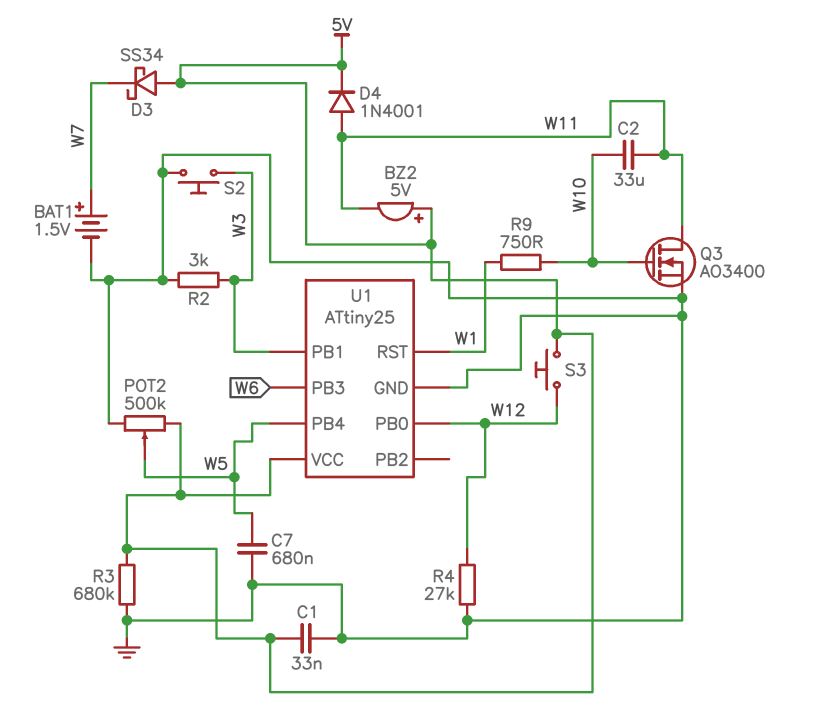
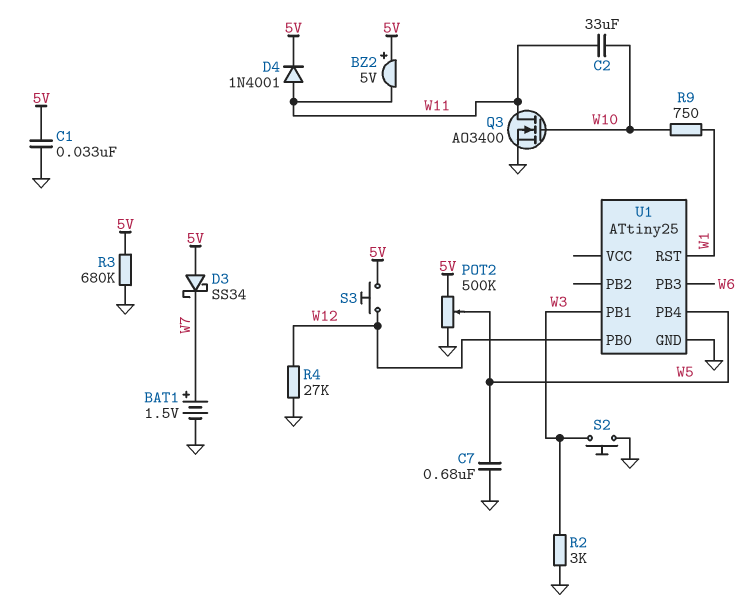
U1 pin VCC: 5V -> none

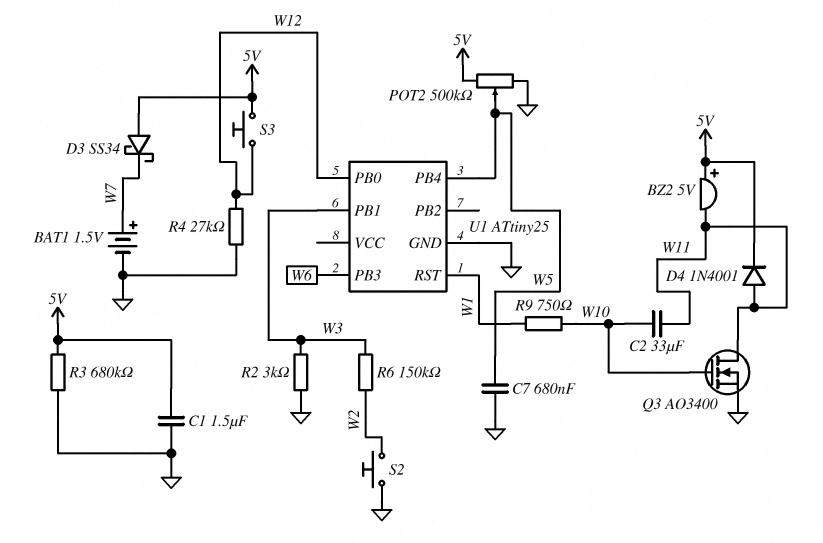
C1: 33nF (5V, GND) -> 1.5uF (5V, GND)
R6: none -> 150k (W2, W3)
S2: button (GND, W3) -> button (GND, W2)

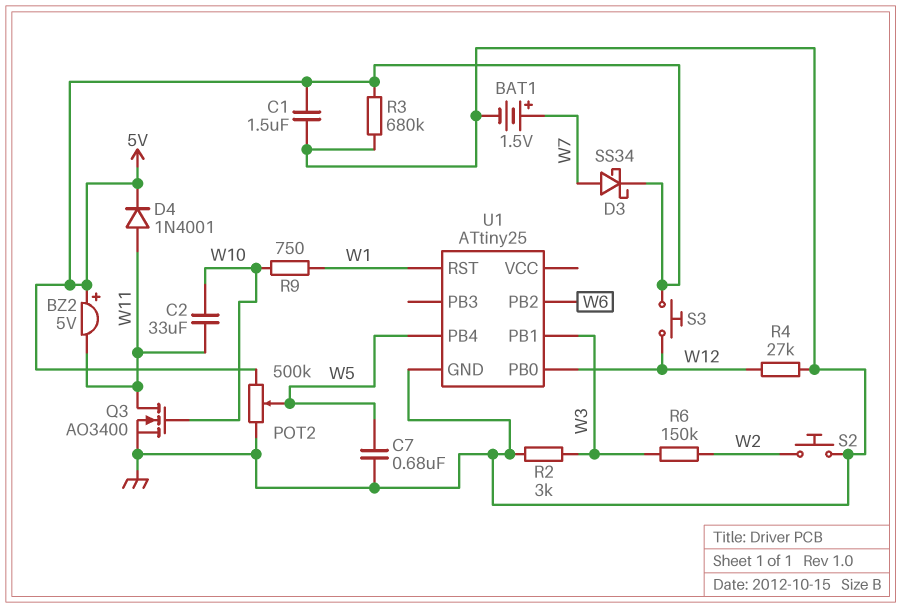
D3: schottky SS34 (A 5V, K W7) -> schottky SS34 (A W7, K 5V)
U1 pin PB2: none -> W6
U1 pin PB3: W6 -> none

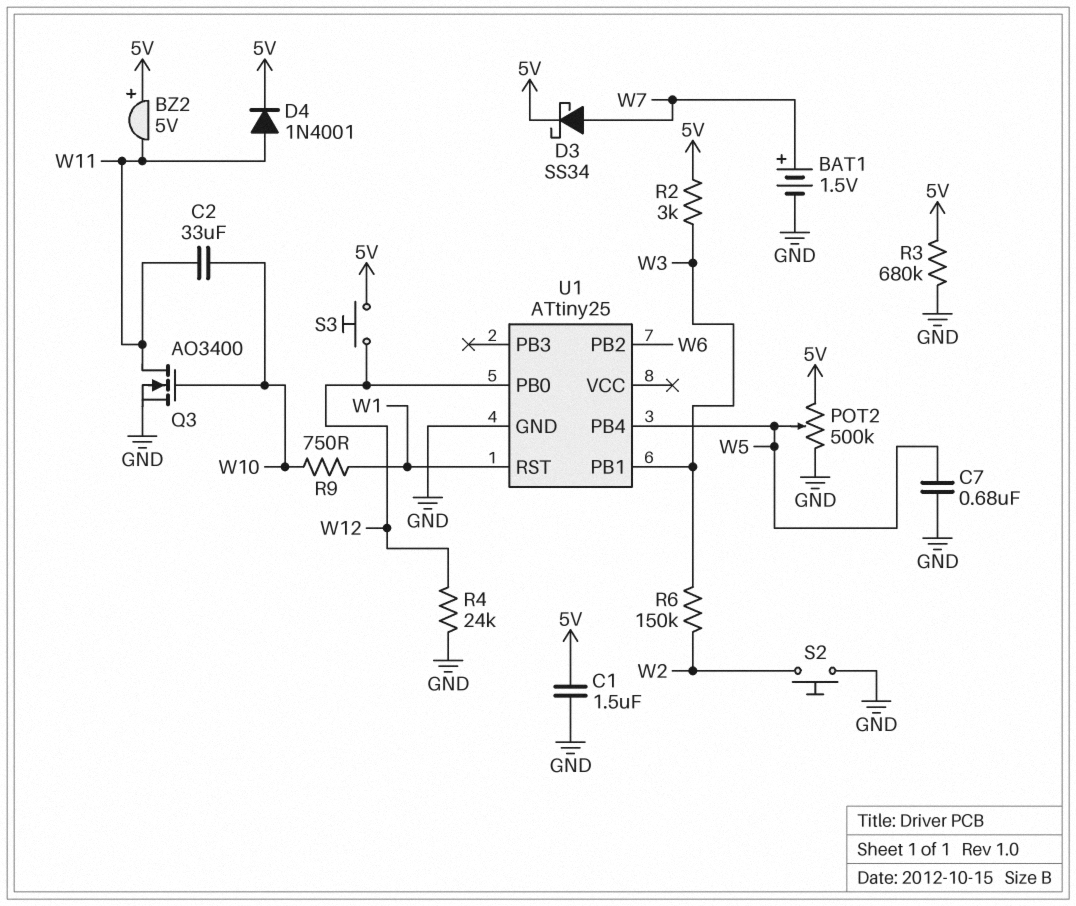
R2: 3k (GND, W3) -> 3k (5V, W3)
R4: 27k (GND, W12) -> 24k (GND, W12)

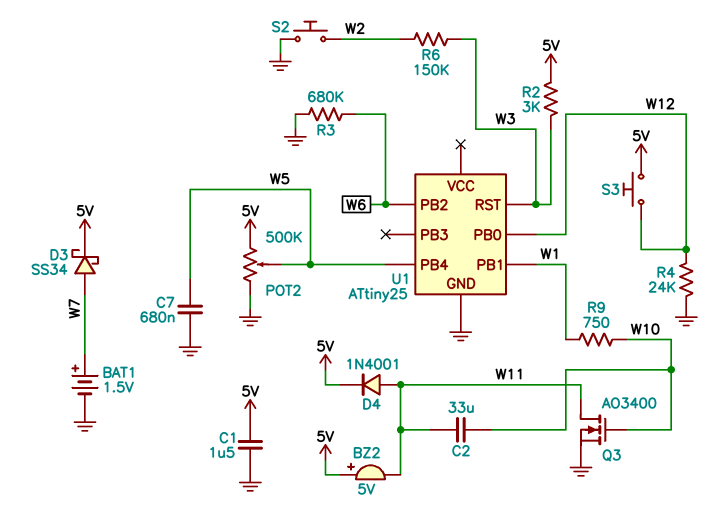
R3: 680k (5V, GND) -> 680k (GND, W6)
U1 pin PB1: W3 -> W1
U1 pin RST: W1 -> W3

